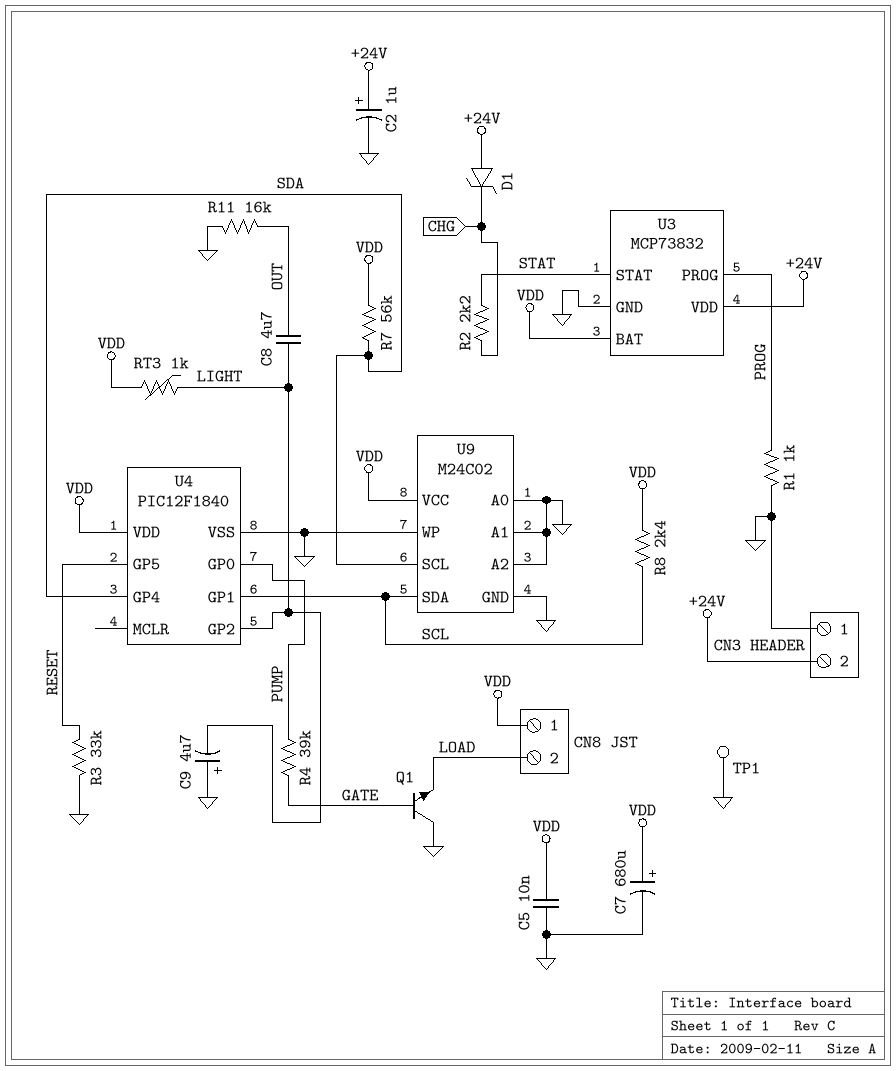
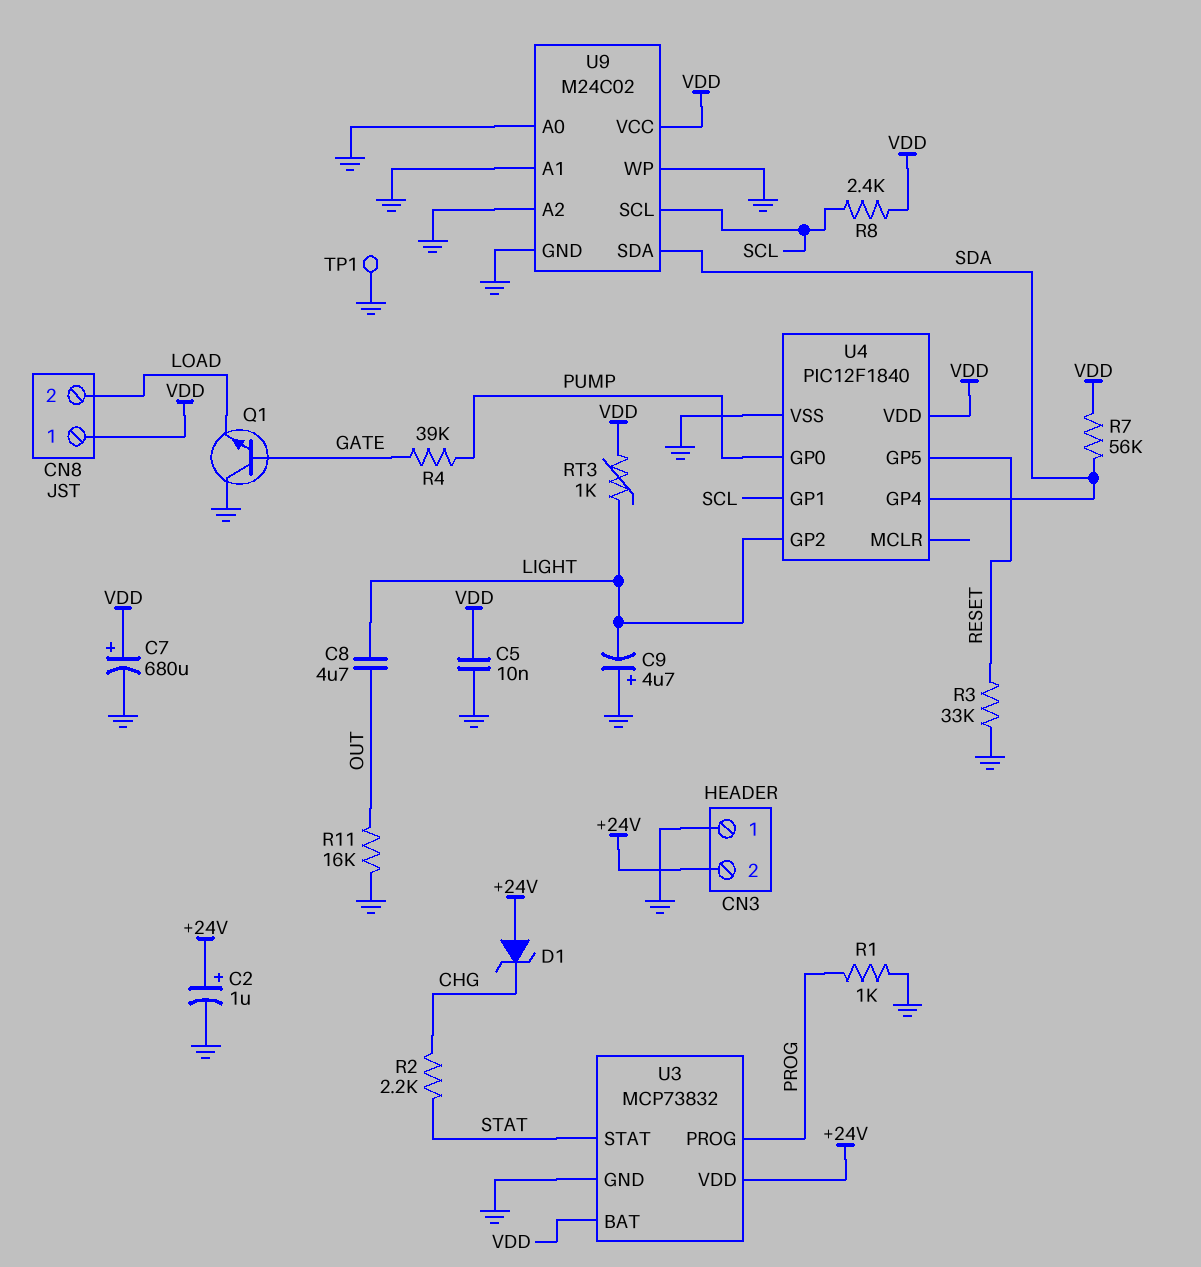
U9 pin SCL: SDA -> SCL
U9 pin SDA: SCL -> SDA

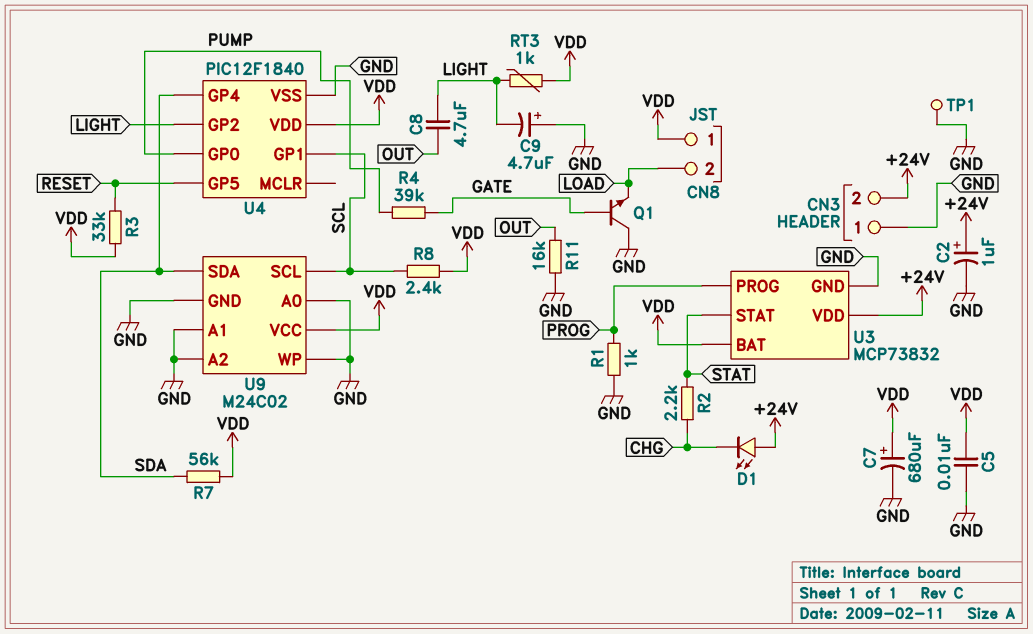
D1: zener (A +24V, K CHG) -> LED (A +24V, K CHG)
R3: 33k (GND, RESET) -> 33k (RESET, VDD)

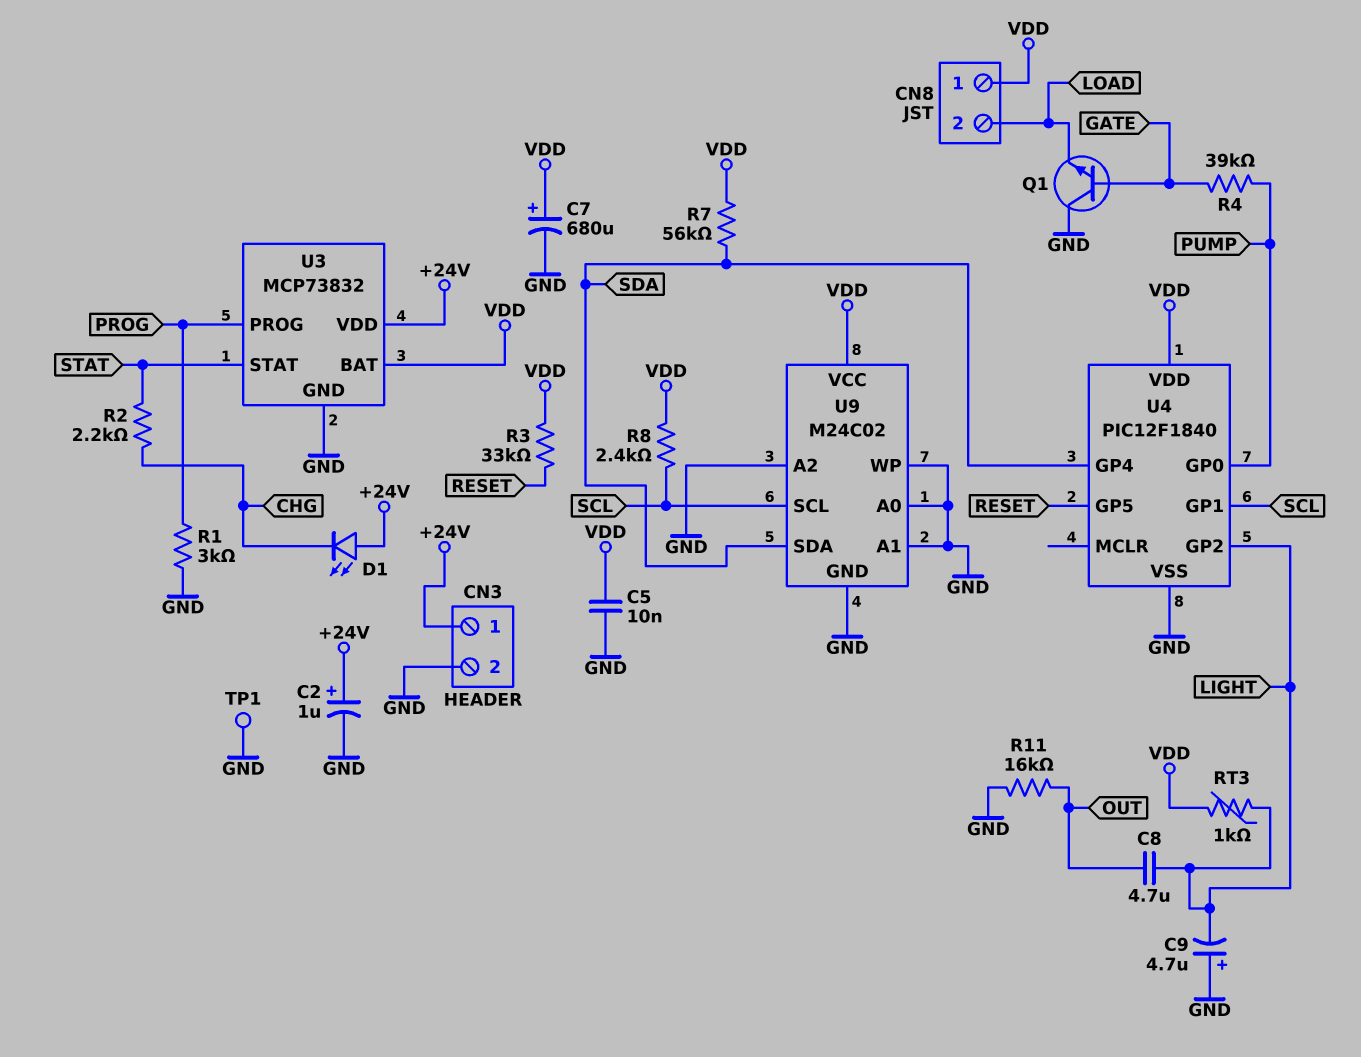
CN3 pin 1: GND -> +24V
CN3 pin 2: +24V -> GND
R1: 1k (GND, PROG) -> 3k (GND, PROG)

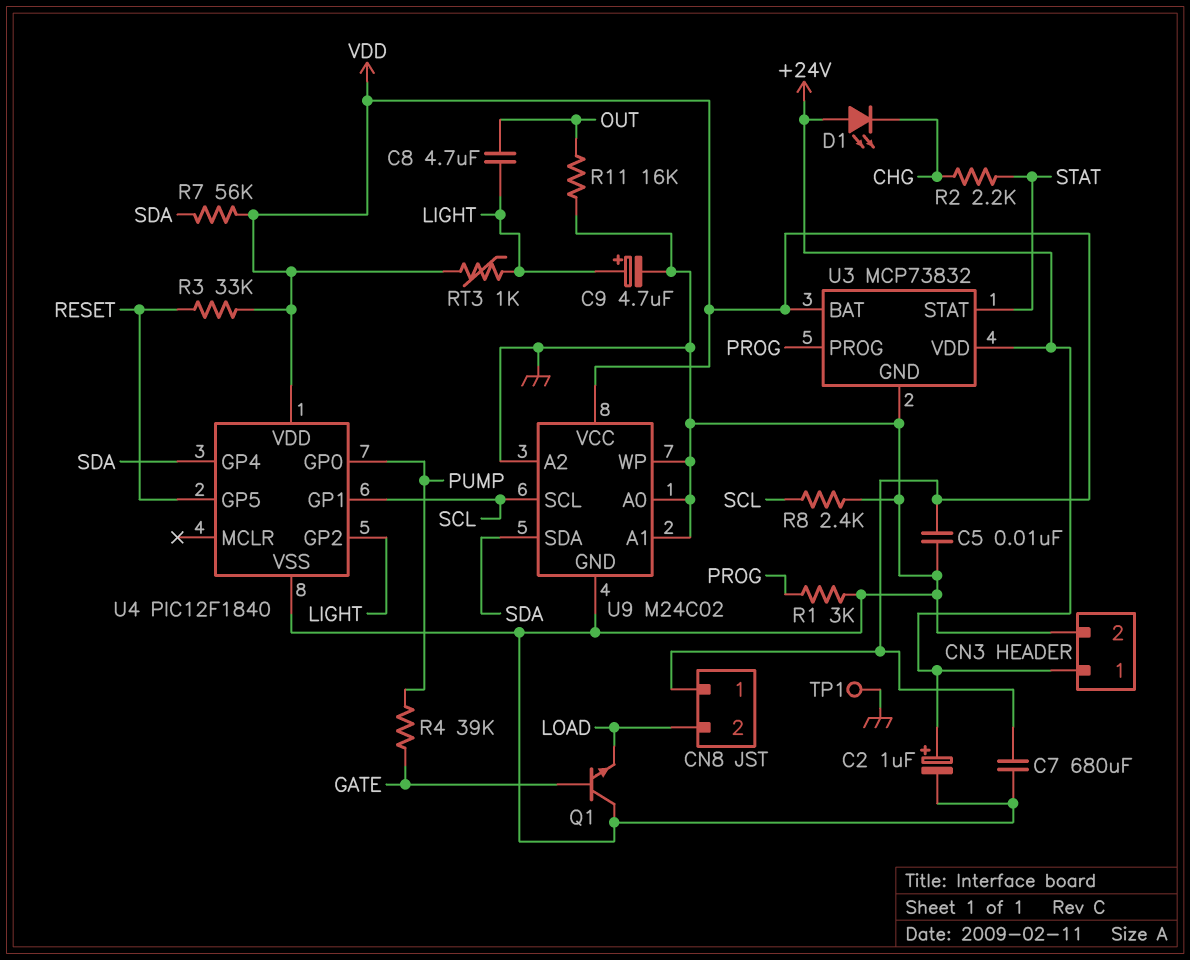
C7: 680uF (plus VDD, minus GND) -> 680uF (GND, VDD)
C9: 4.7uF (plus GND, minus LIGHT) -> 4.7uF (plus LIGHT, minus GND)
R8: 2.4k (SCL, VDD) -> 2.4k (GND, SCL)

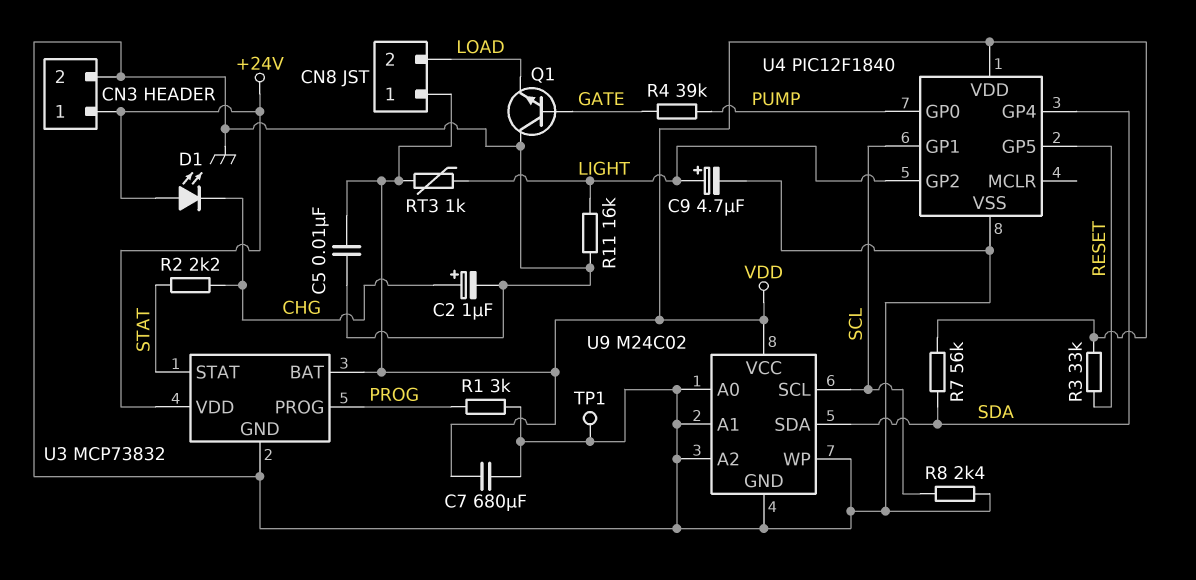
C2: 1uF (plus +24V, minus GND) -> 1uF (plus CHG, minus GND)
C8: 4.7uF (LIGHT, OUT) -> none
R11: 16k (GND, OUT) -> 16k (GND, LIGHT)

